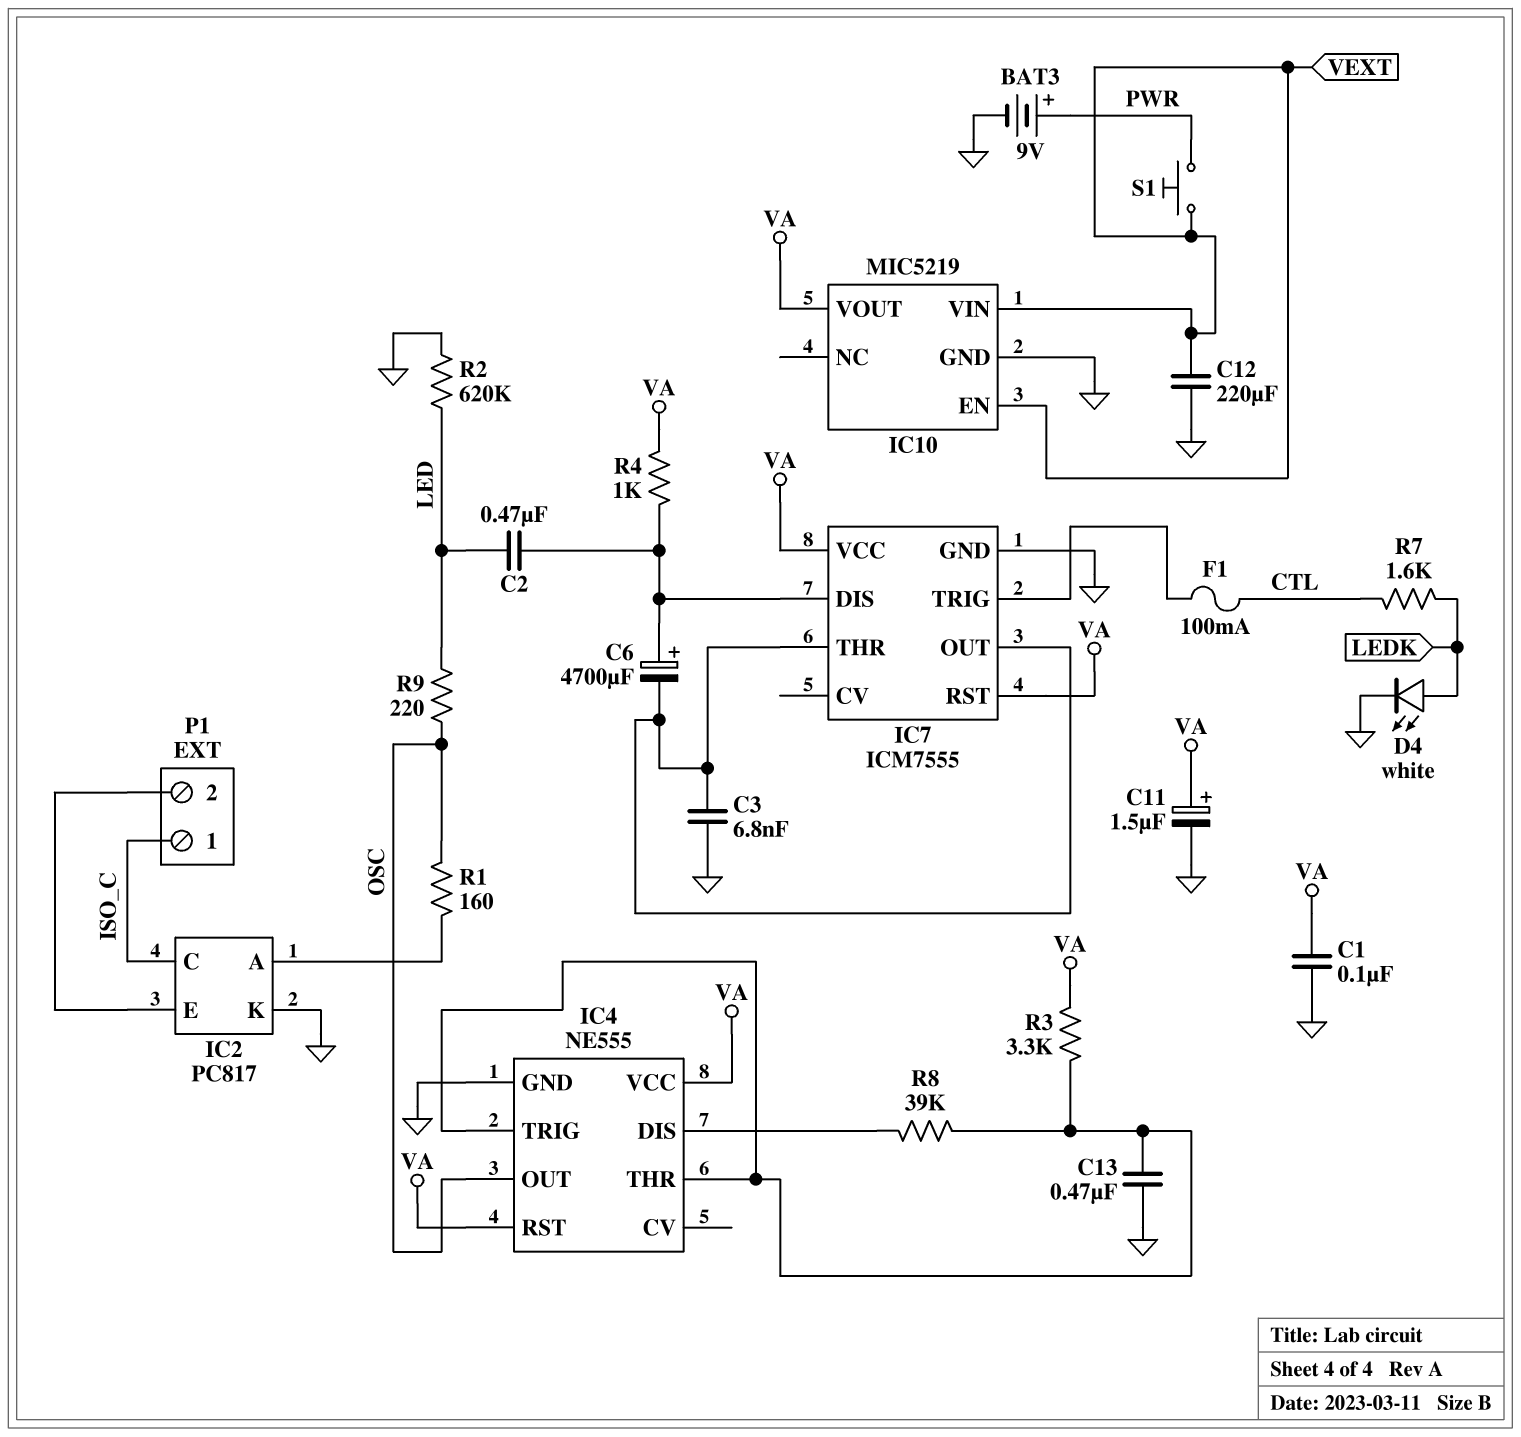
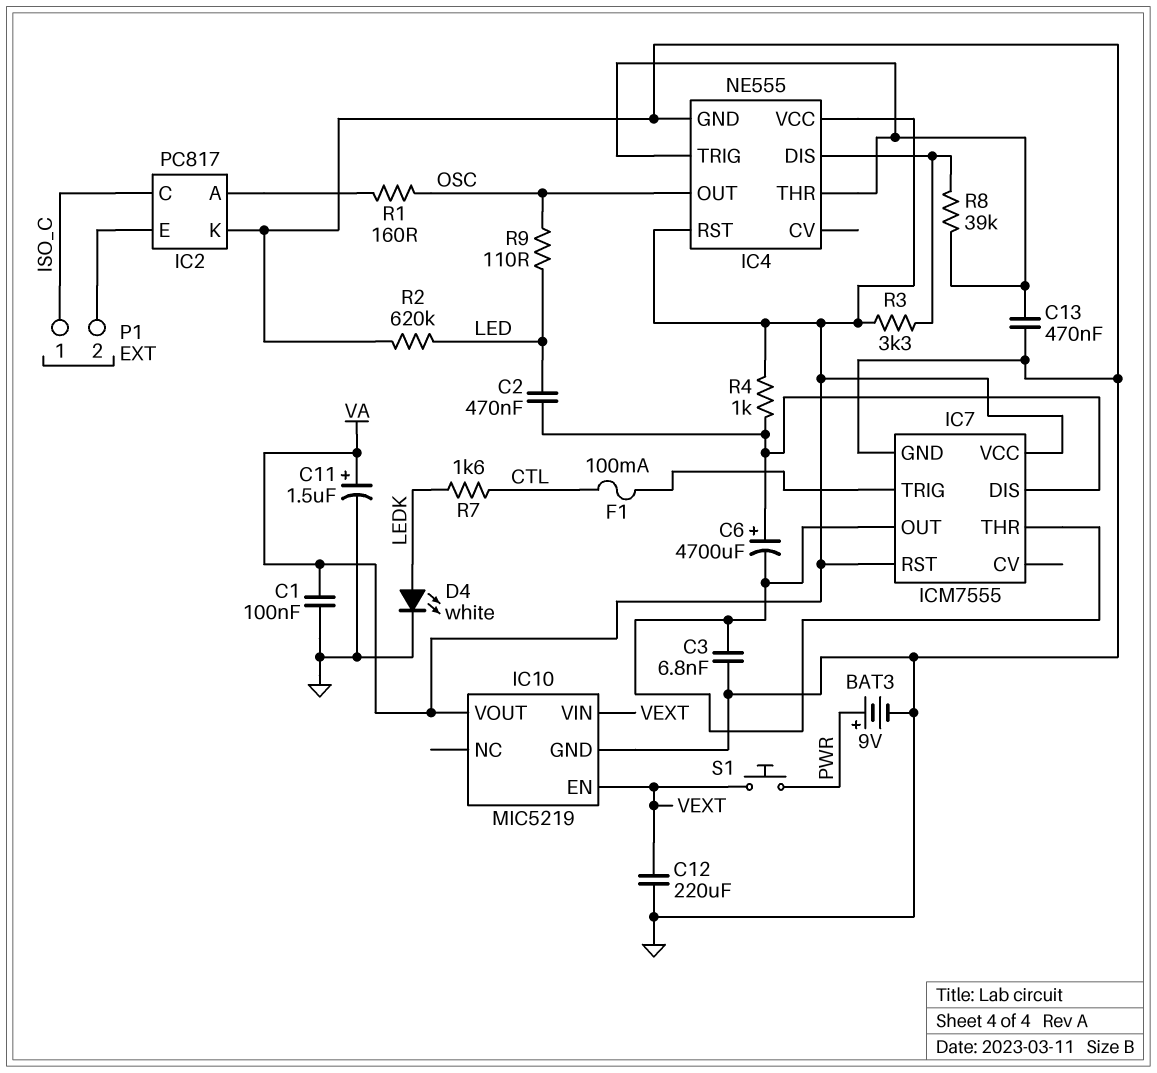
R3: 3.3k (IC4/THR, VA) -> 3.3k (IC4/DIS, VA)
R9: 220 (LED, OSC) -> 110 (LED, OSC)

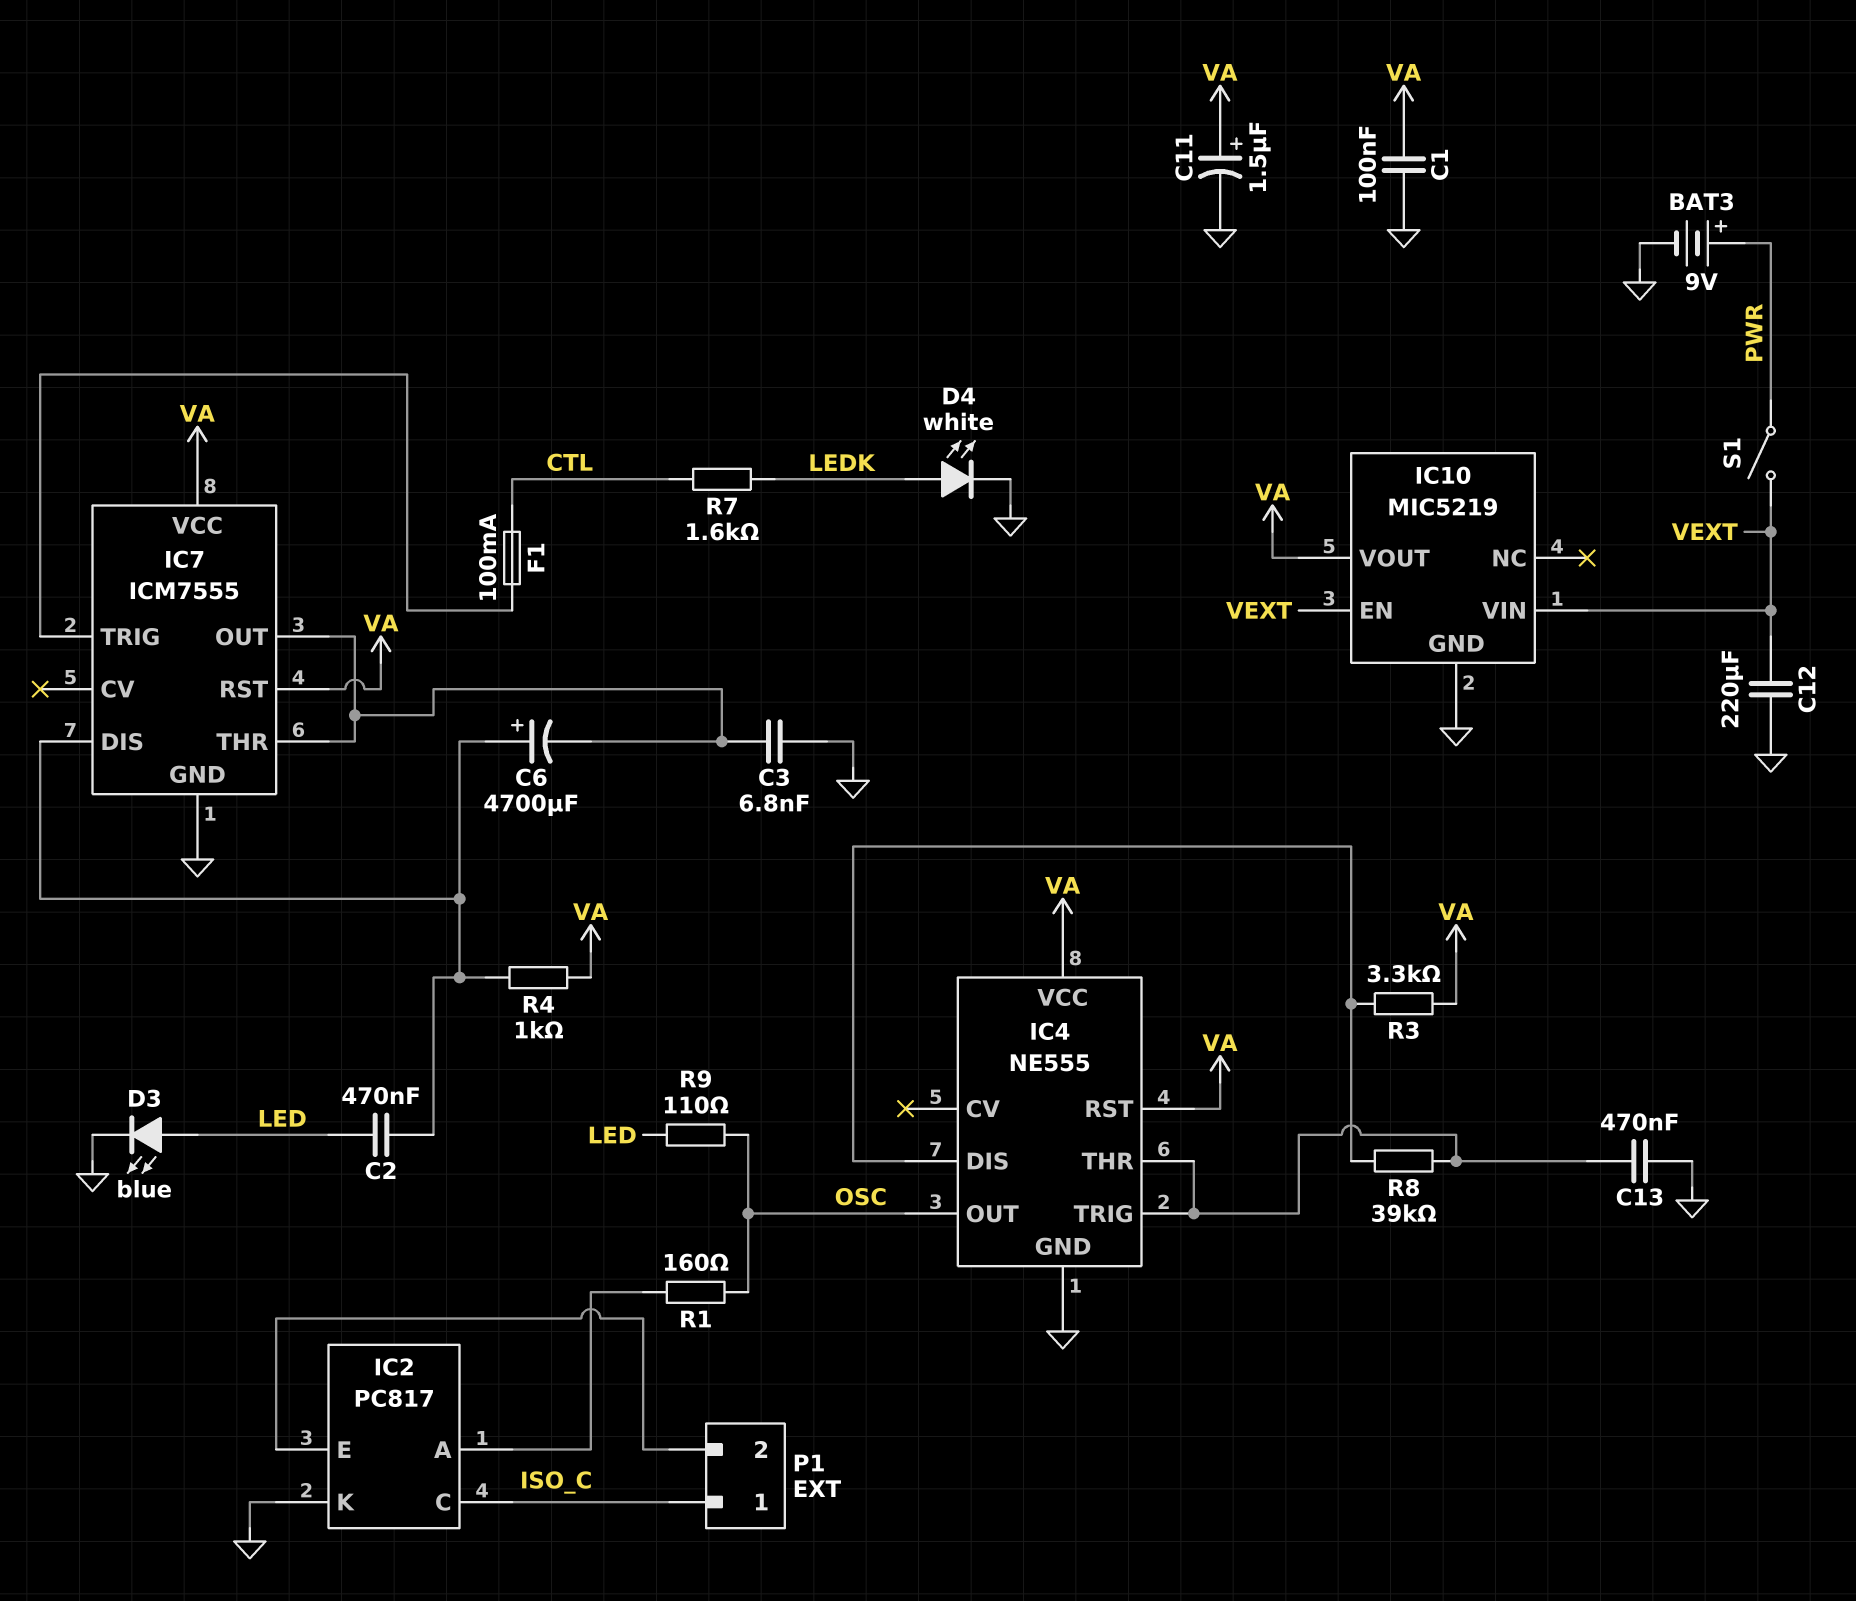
D3: none -> LED blue (A LED, K GND)
R2: 620k (GND, LED) -> none
S1: button (PWR, VEXT) -> switch (PWR, VEXT)

